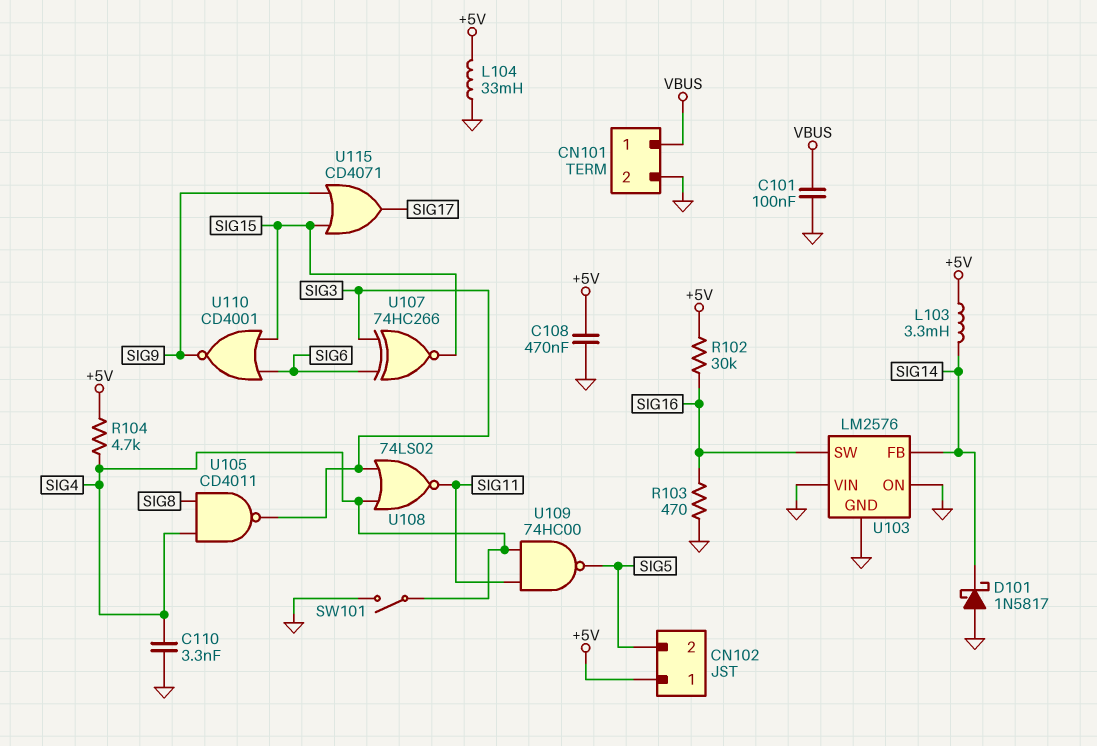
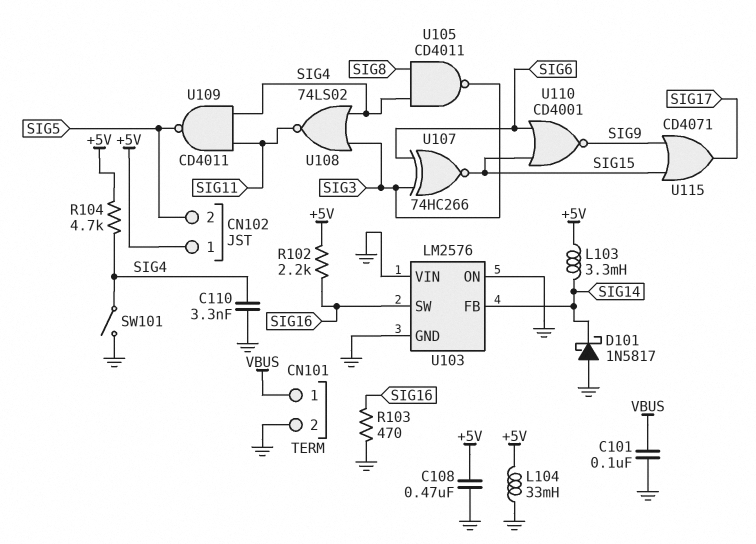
R102: 30k (+5V, SIG16) -> 2.2k (+5V, SIG16)
U109: NAND 74HC00 (in SIG4, in SIG11, out SIG5) -> NAND CD4011 (in SIG4, in SIG11, out SIG5)

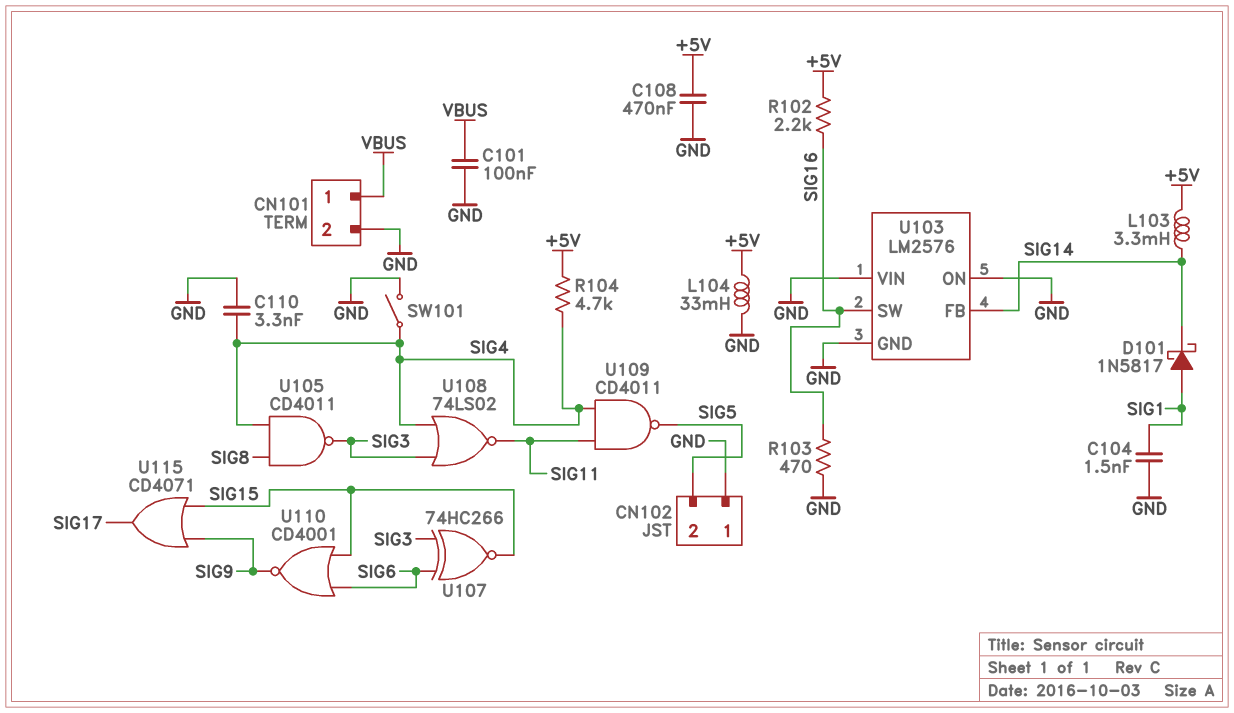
C104: none -> 1.5nF (GND, SIG1)
CN102 pin 1: +5V -> GND
D101: schottky 1N5817 (A GND, K SIG14) -> schottky 1N5817 (A SIG1, K SIG14)

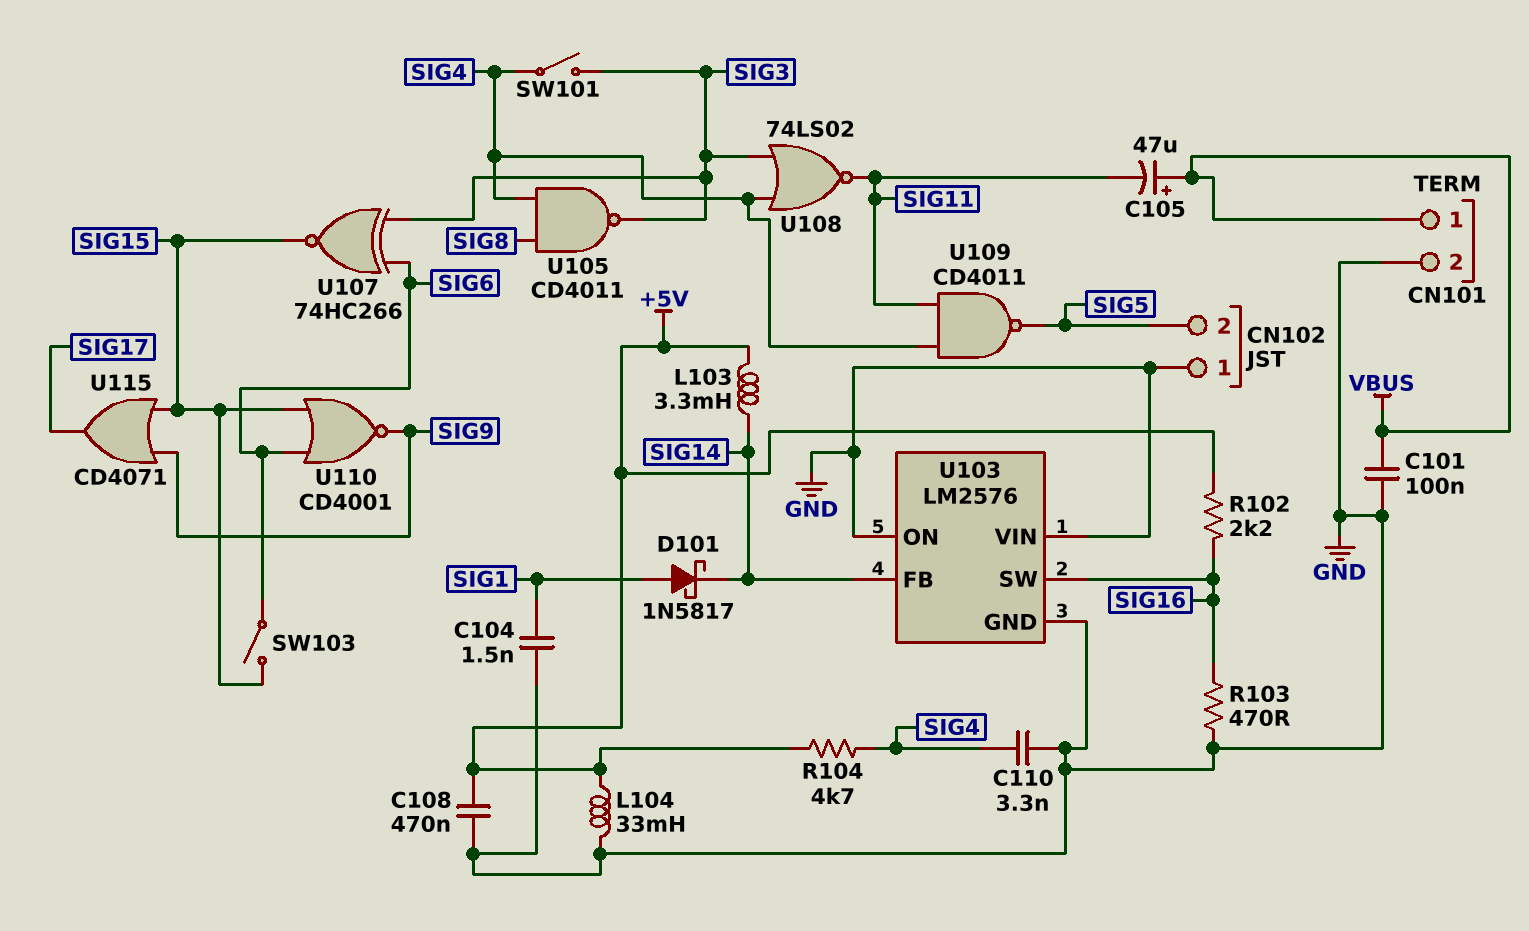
C105: none -> 47uF (plus VBUS, minus SIG11)
SW101: switch (GND, SIG4) -> switch (SIG3, SIG4)
SW103: none -> switch (SIG6, SIG15)

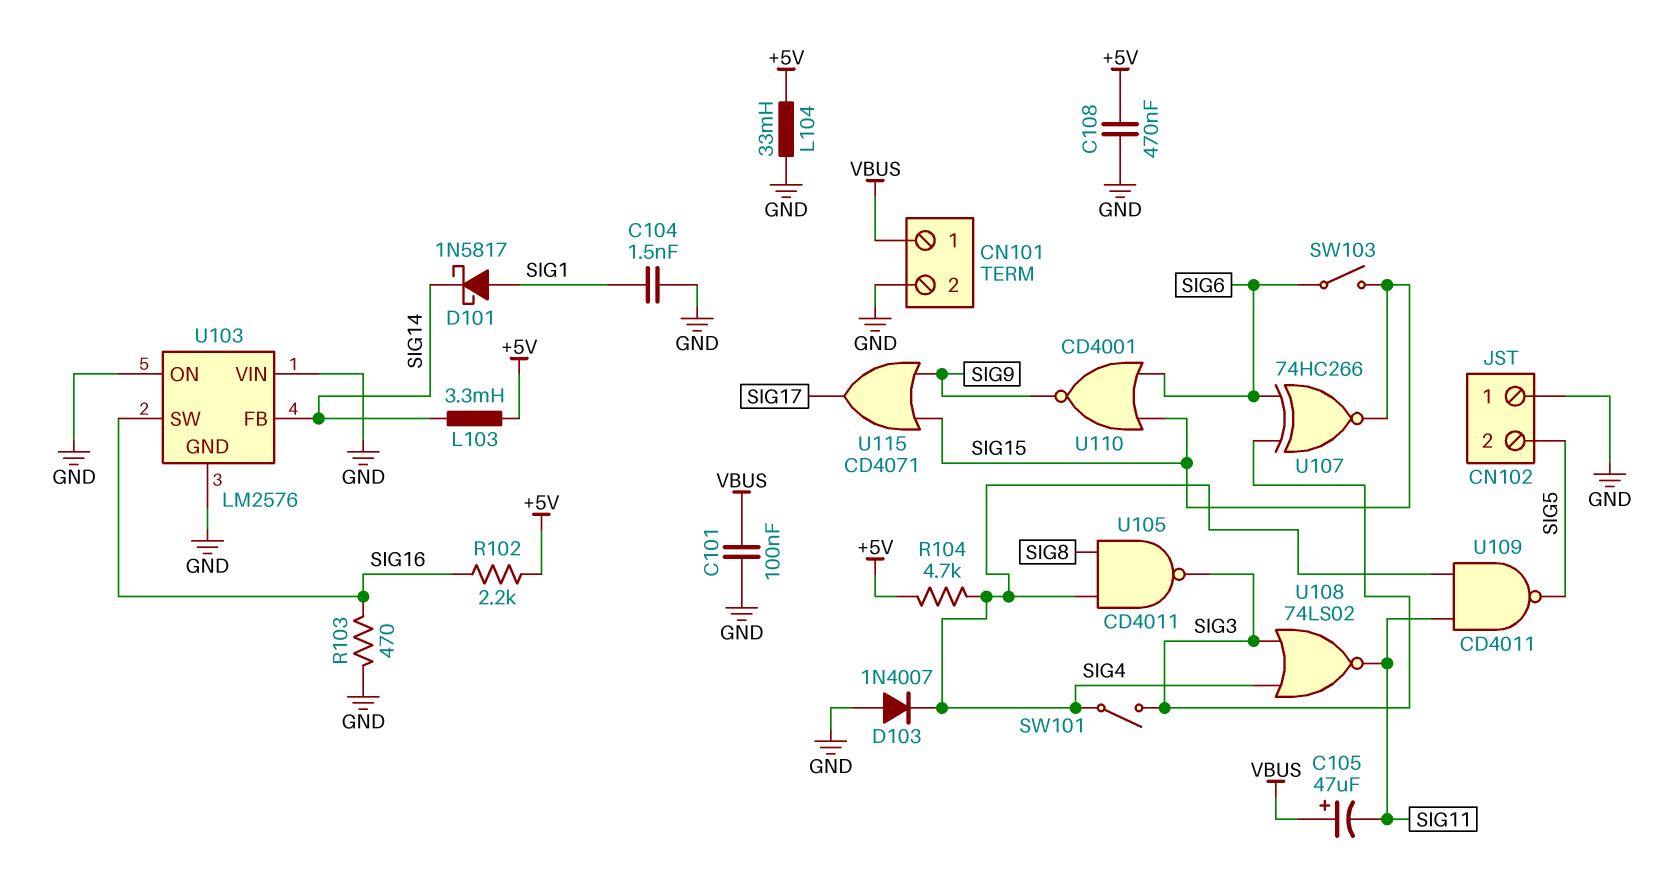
C110: 3.3nF (GND, SIG4) -> none
D103: none -> diode 1N4007 (A GND, K SIG4)

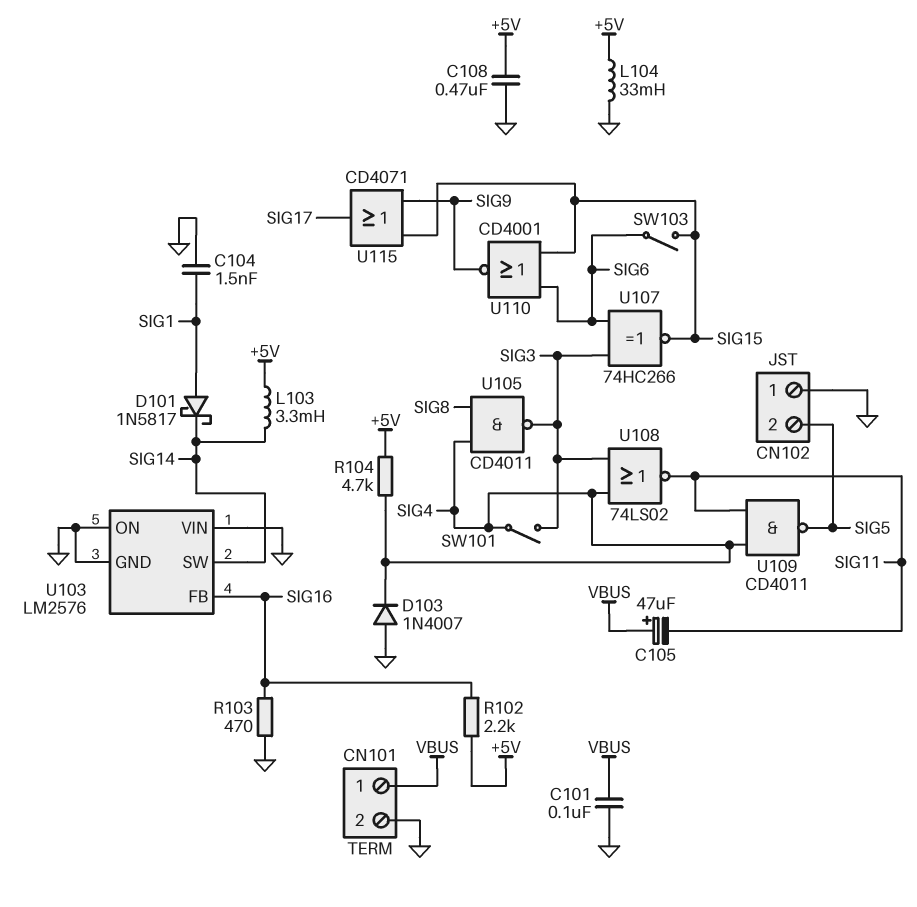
U103 pin FB: SIG14 -> SIG16
U103 pin SW: SIG16 -> SIG14

